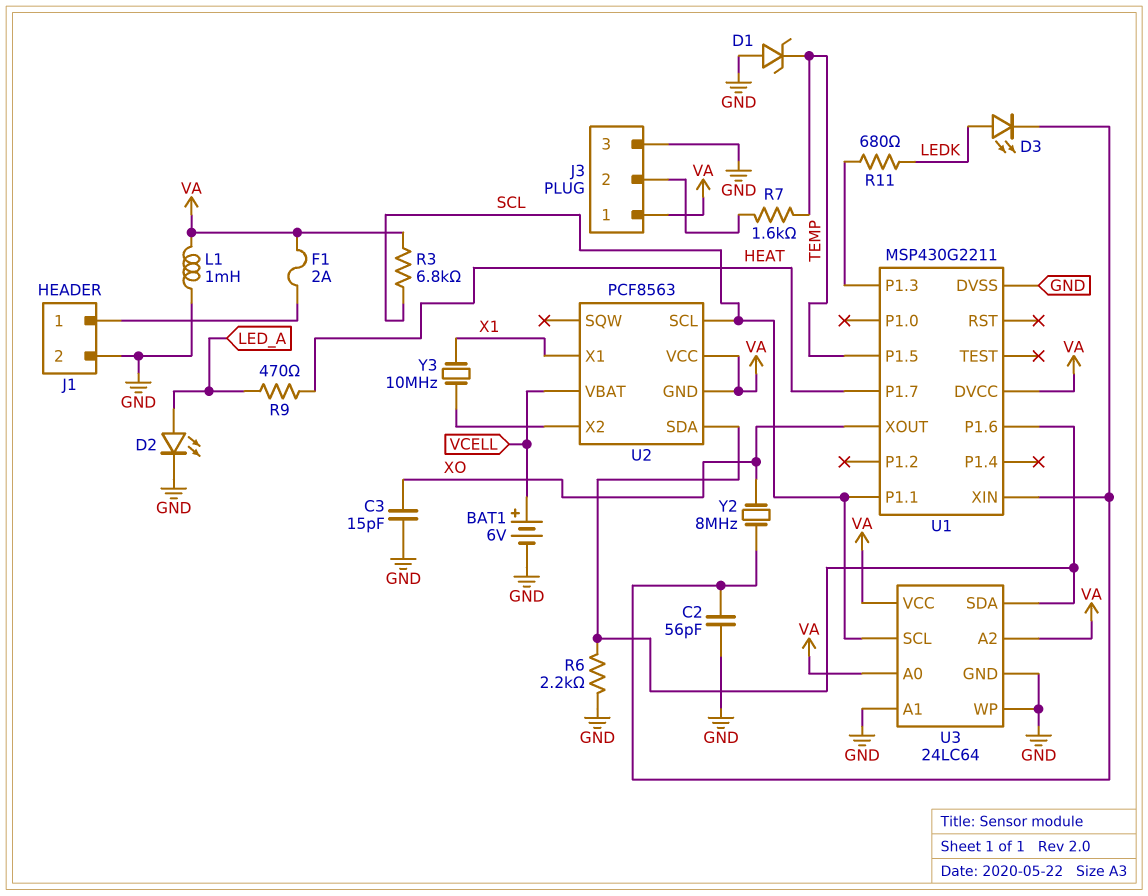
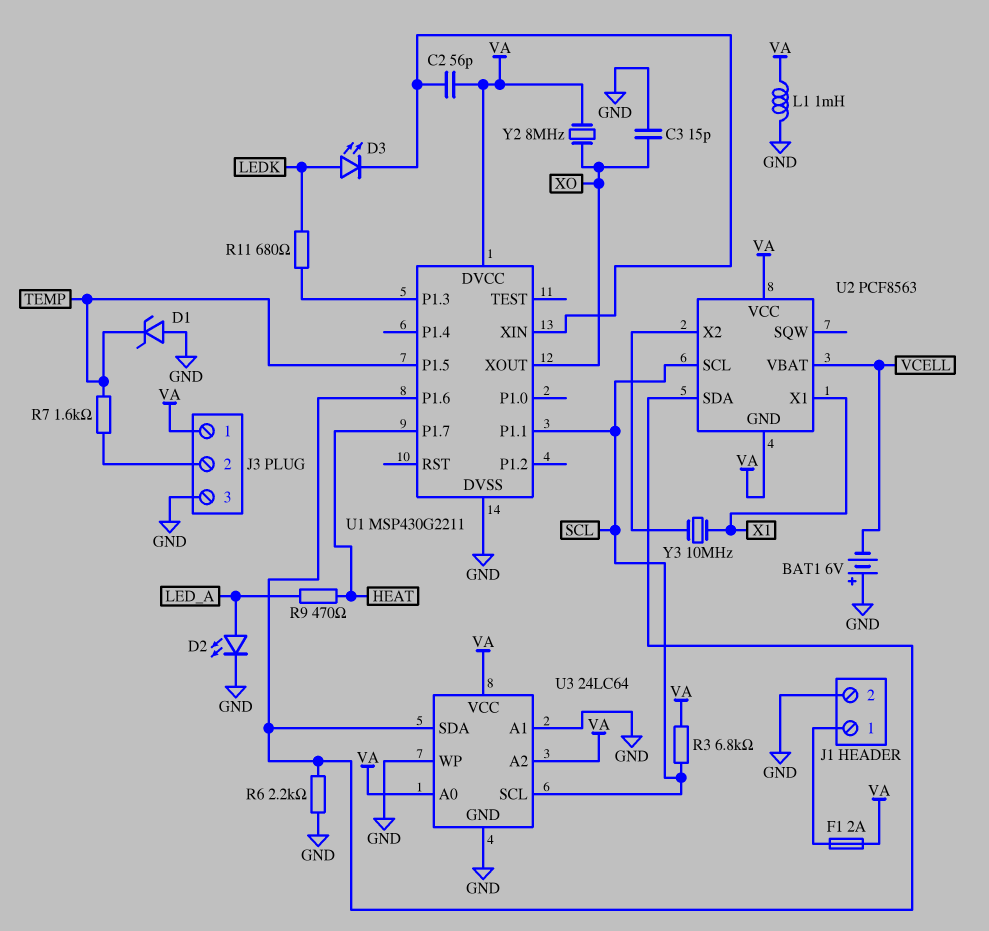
BAT1: 6V (plus VCELL, minus GND) -> 6V (plus GND, minus VCELL)
C2: 56pF (GND, U1/XIN) -> 56pF (U1/XIN, VA)
Y2: 8MHz (U1/XIN, XO) -> 8MHz (VA, XO)

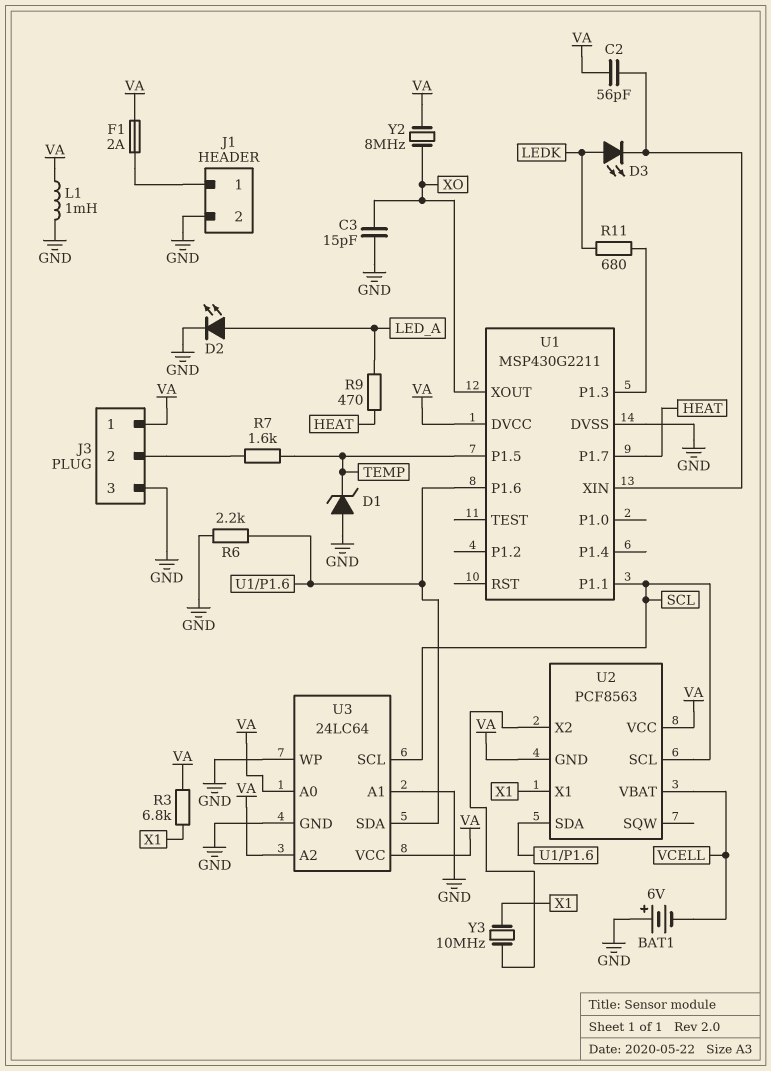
R3: 6.8k (SCL, VA) -> 6.8k (VA, X1)

